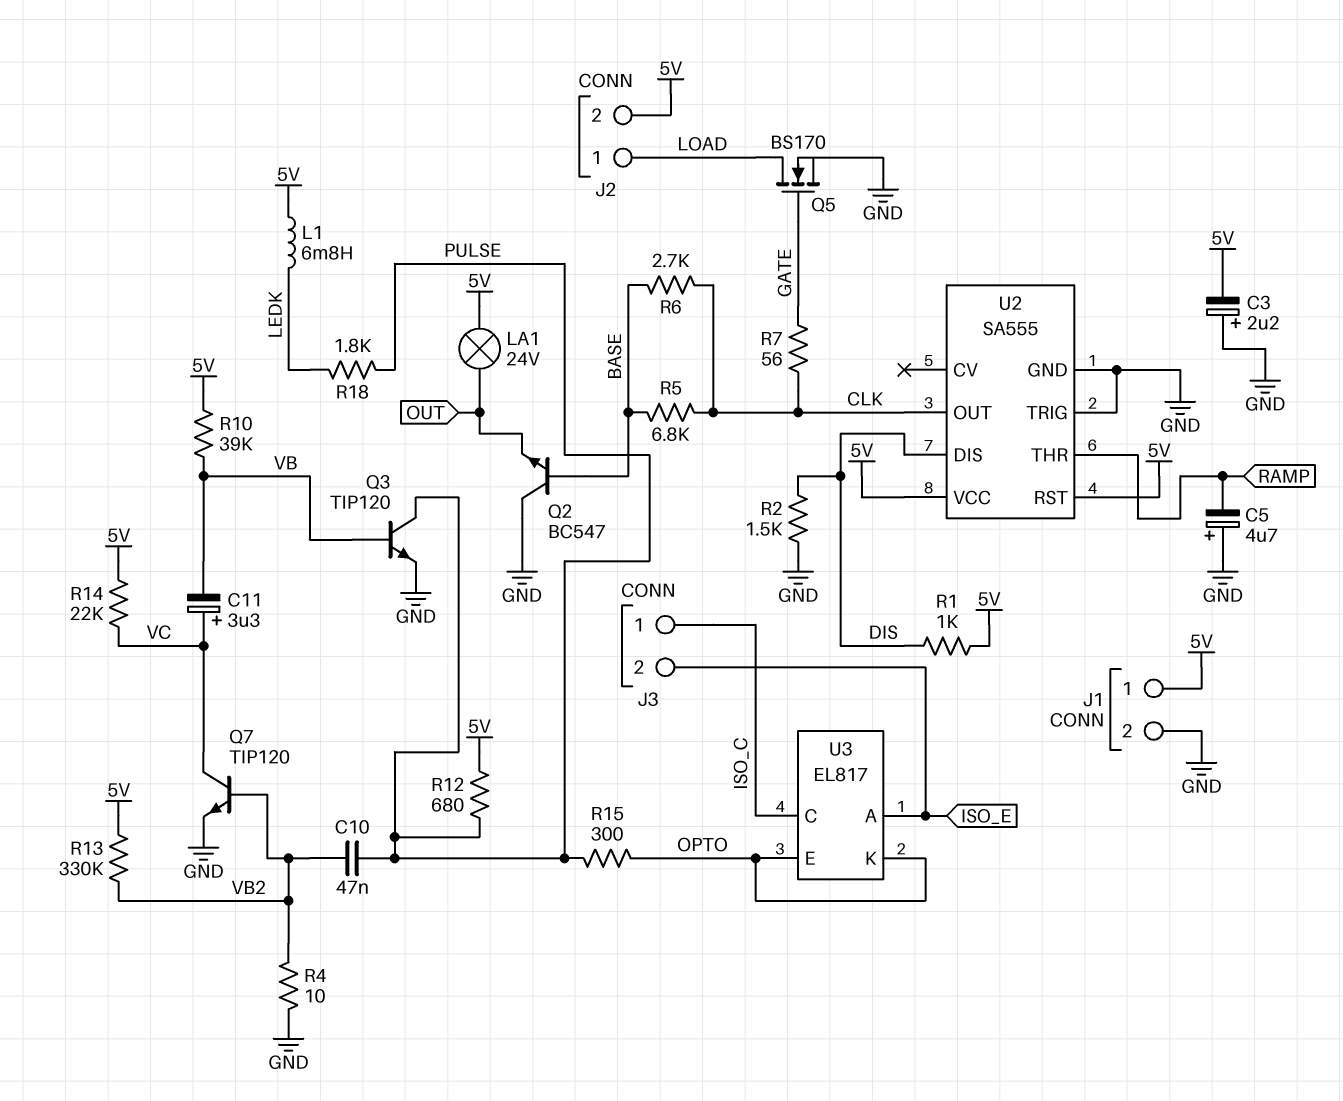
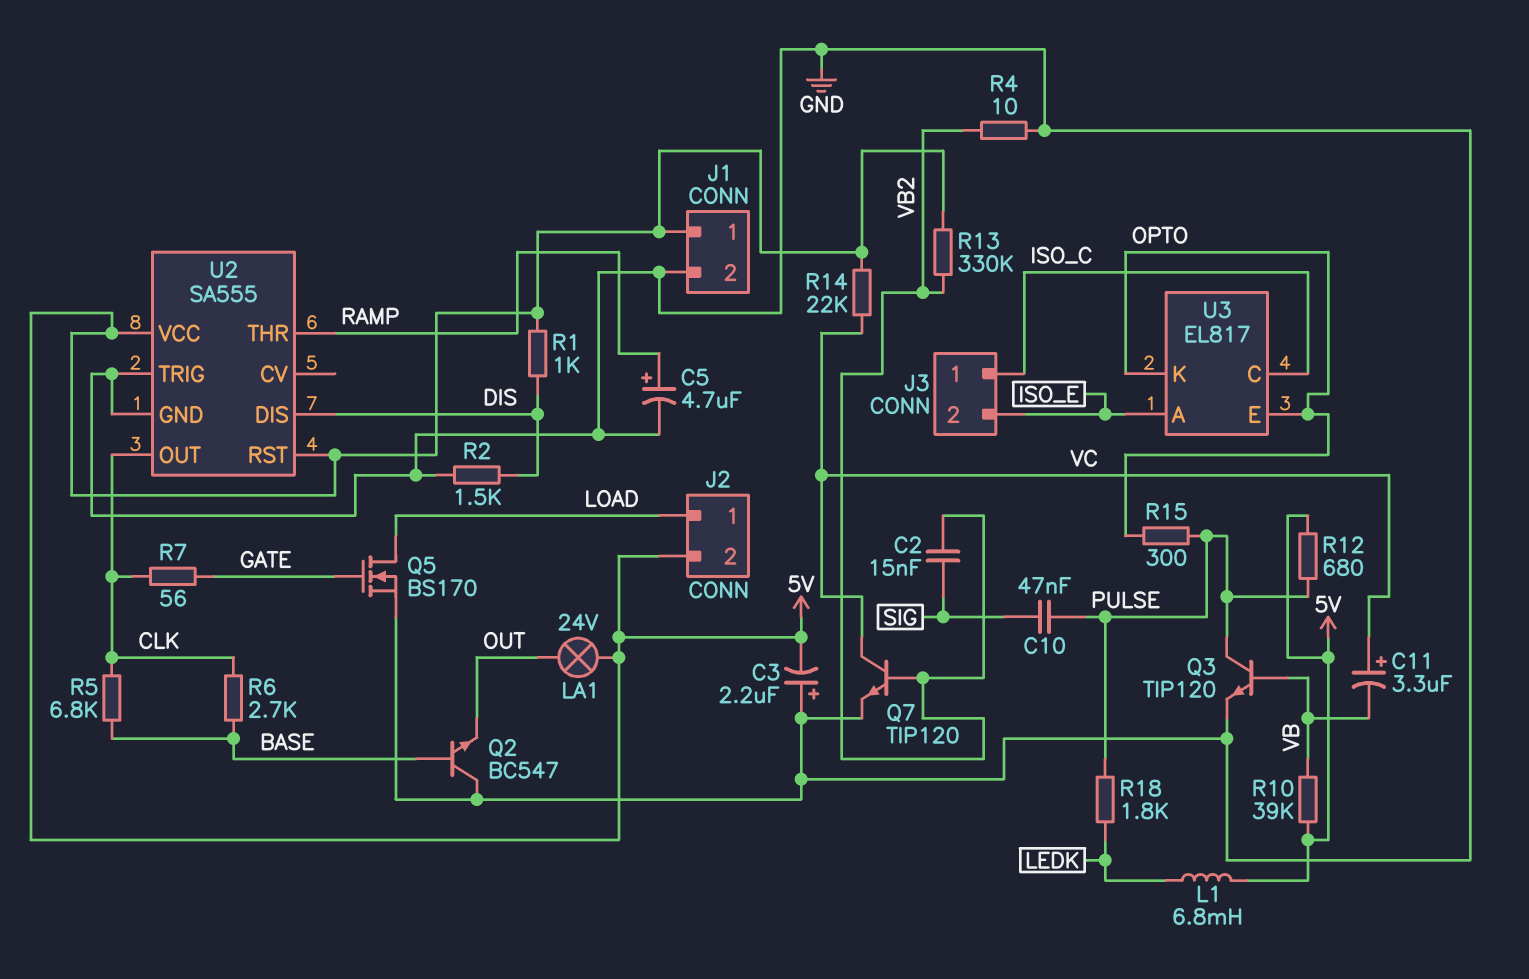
C2: none -> 15nF (SIG, VB2)
C5: 4.7uF (plus GND, minus RAMP) -> 4.7uF (plus RAMP, minus GND)
C10: 47nF (PULSE, VB2) -> 47nF (PULSE, SIG)

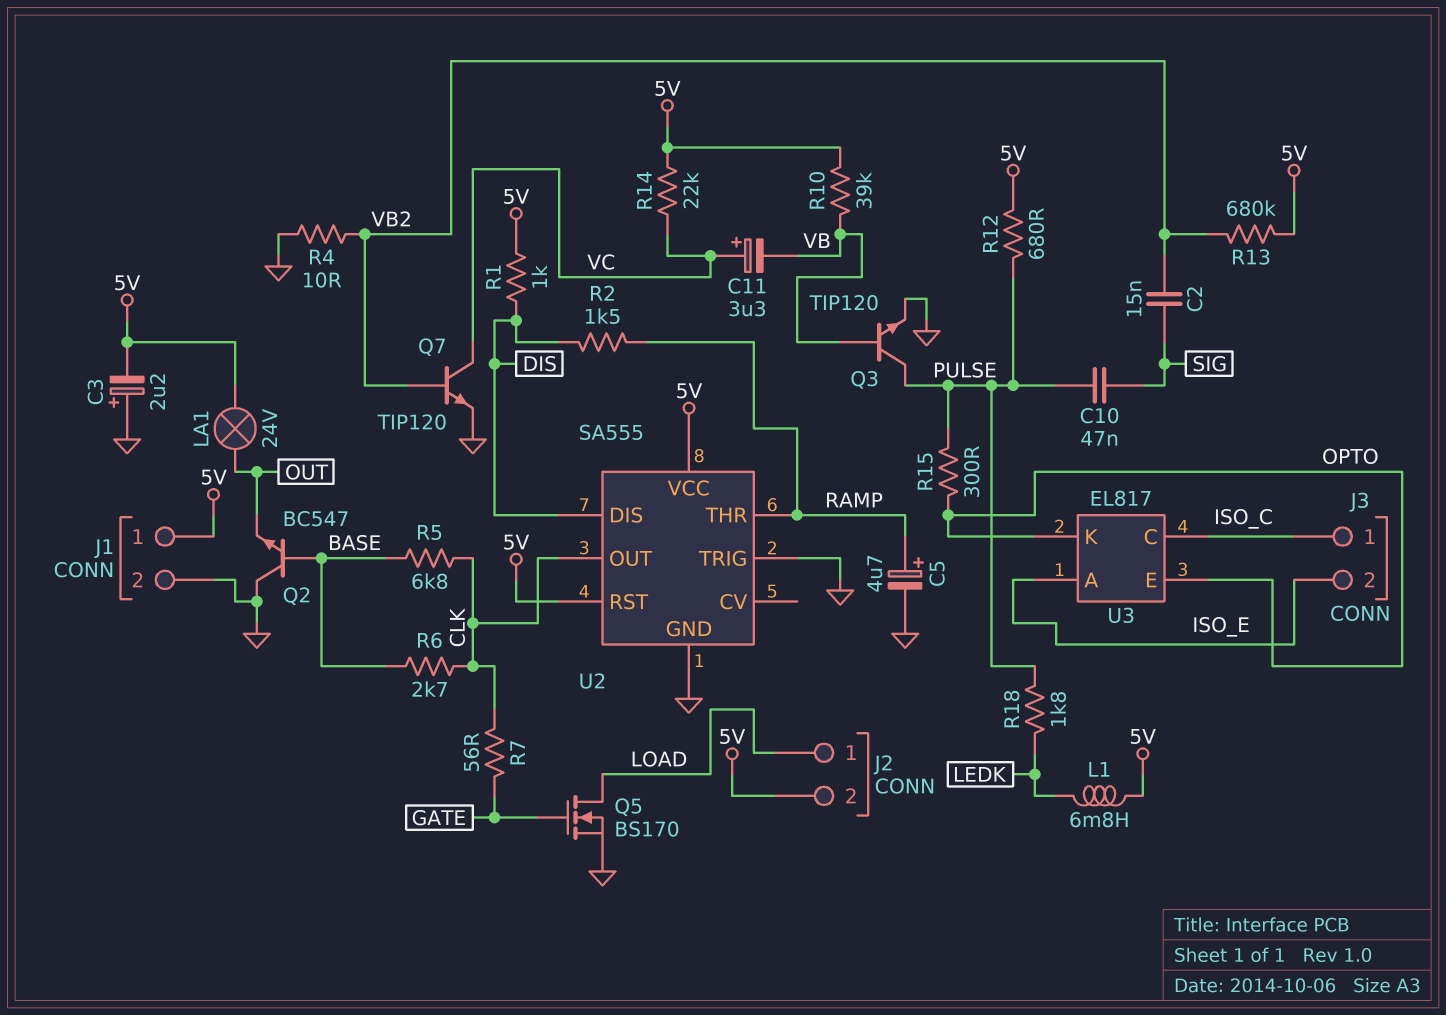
R2: 1.5k (DIS, GND) -> 1.5k (DIS, RAMP)
R13: 330k (5V, VB2) -> 680k (5V, VB2)

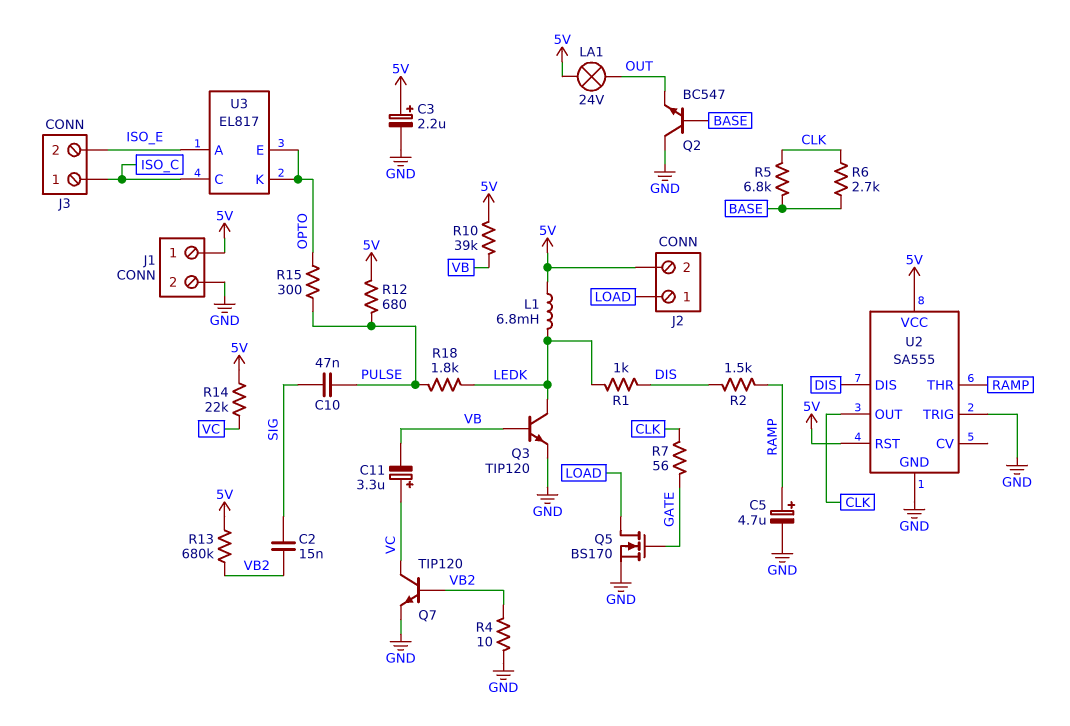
C3: 2.2uF (plus GND, minus 5V) -> 2.2uF (plus 5V, minus GND)
Q3: NPN TIP120 (B VB, C PULSE, E GND) -> NPN TIP120 (B VB, C LEDK, E GND)
R1: 1k (5V, DIS) -> 1k (DIS, LEDK)

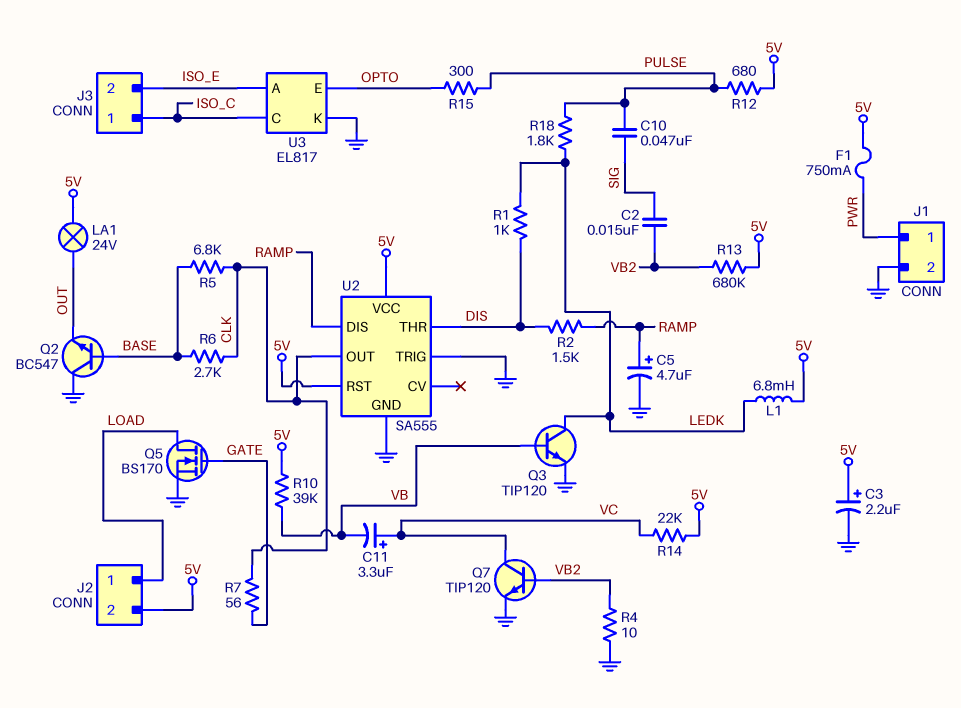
F1: none -> 750mA (5V, PWR)
J1 pin 1: 5V -> PWR
U2 pin DIS: DIS -> RAMP
U2 pin THR: RAMP -> DIS
U3 pin K: OPTO -> GND

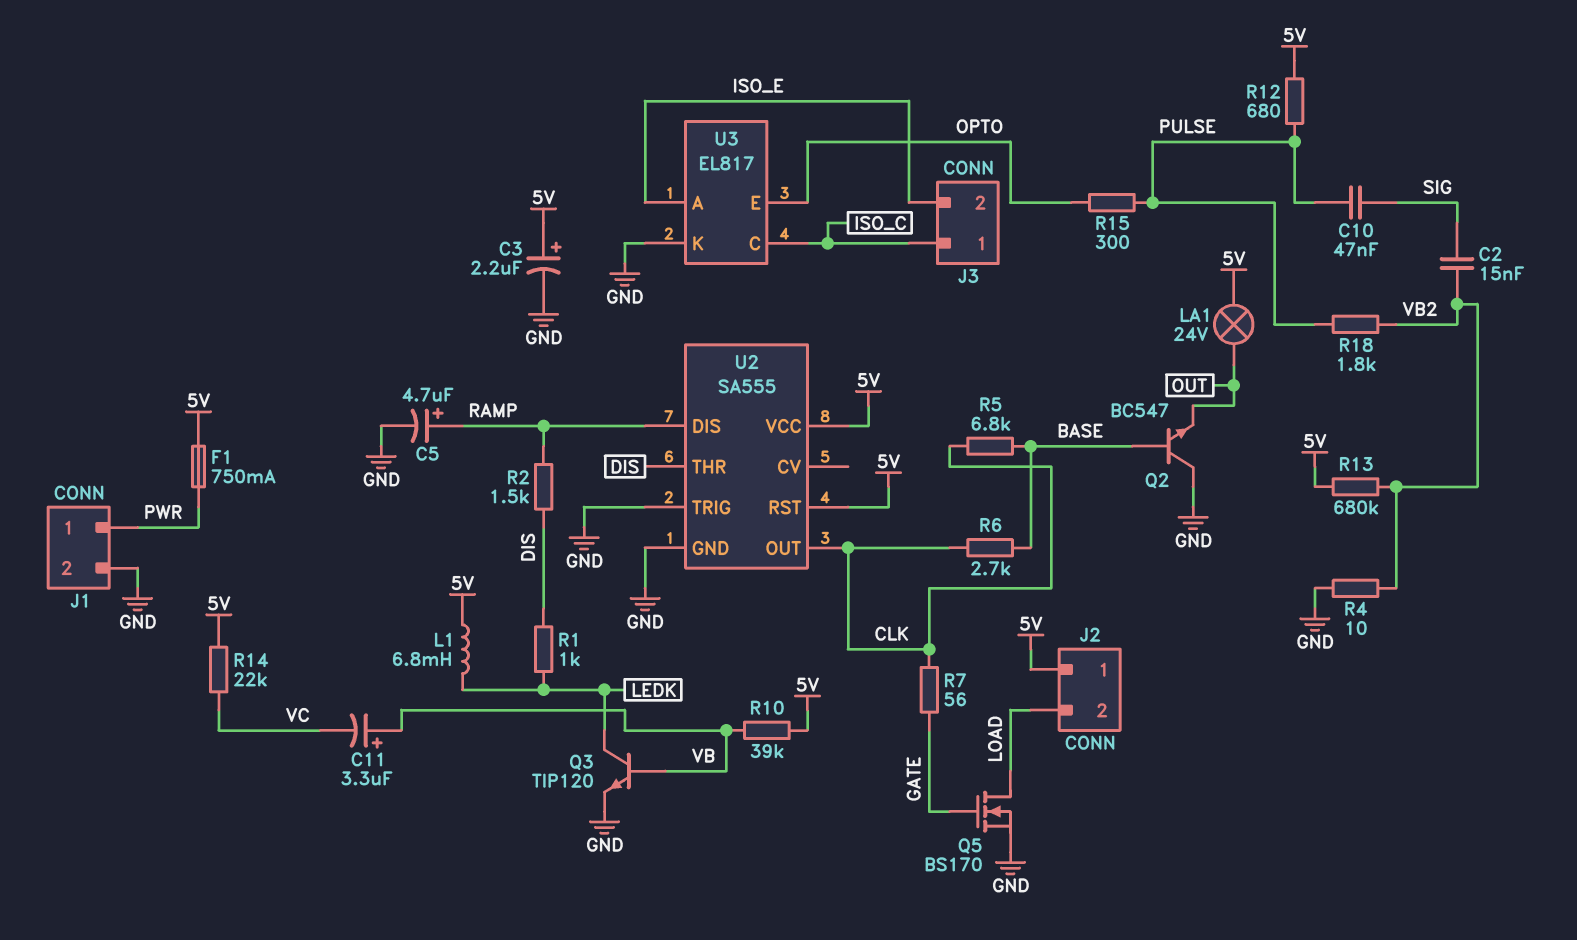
C11: 3.3uF (plus VC, minus VB) -> 3.3uF (plus VB, minus VC)
J2 pin 1: LOAD -> 5V
J2 pin 2: 5V -> LOAD
Q7: NPN TIP120 (B VB2, C VC, E GND) -> none
R18: 1.8k (LEDK, PULSE) -> 1.8k (PULSE, VB2)

